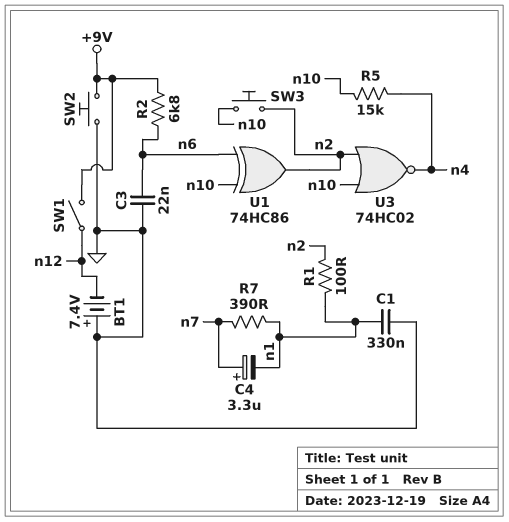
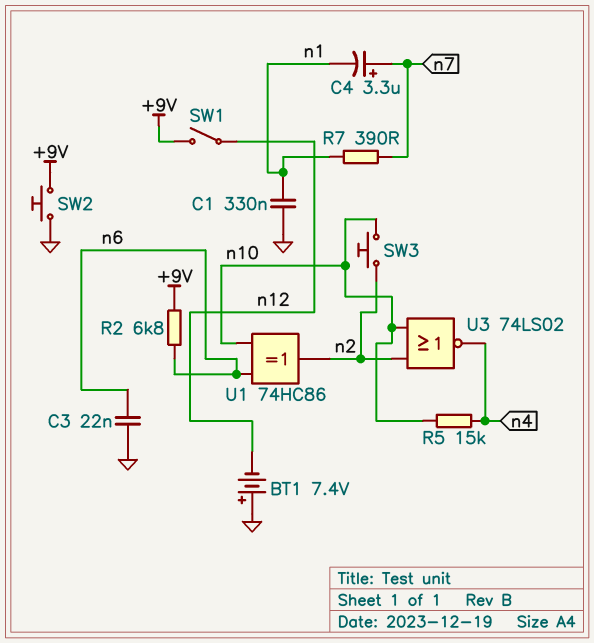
R1: 100 (n1, n2) -> none
U3: NOR 74HC02 (in n2, in n10, out n4) -> NOR 74LS02 (in n2, in n10, out n4)

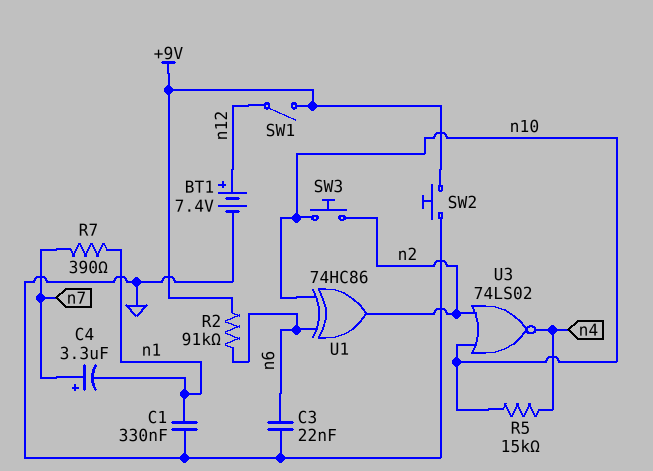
BT1: 7.4V (plus GND, minus n12) -> 7.4V (plus n12, minus GND)
R2: 6.8k (+9V, n6) -> 91k (+9V, n6)

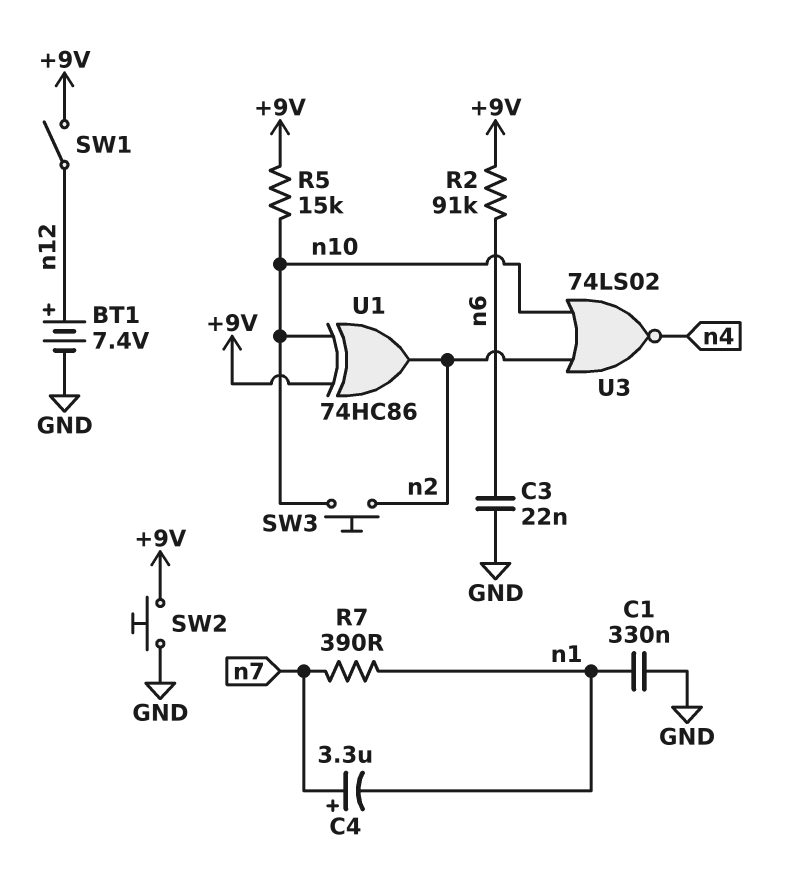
R5: 15k (n4, n10) -> 15k (+9V, n10)
U1: XOR 74HC86 (in n6, in n10, out n2) -> XOR 74HC86 (in +9V, in n10, out n2)

